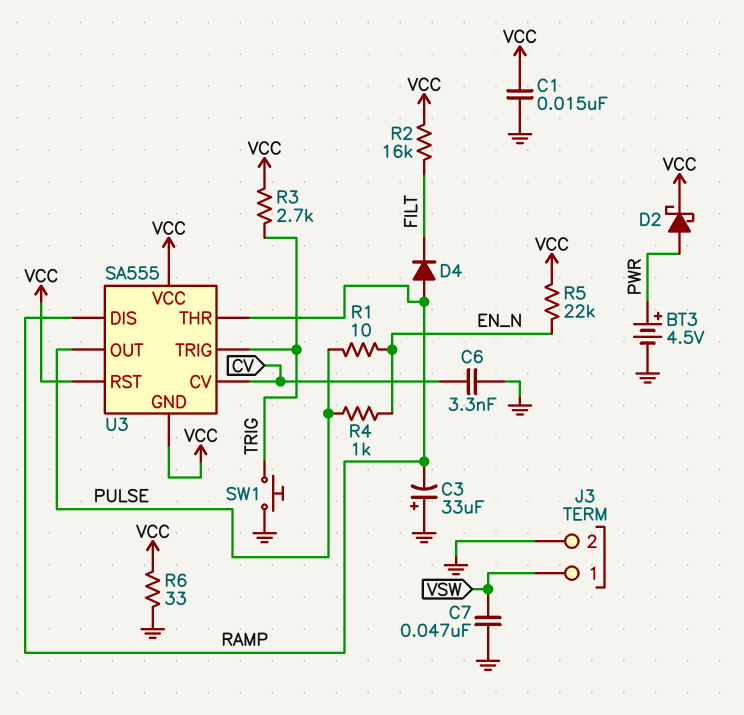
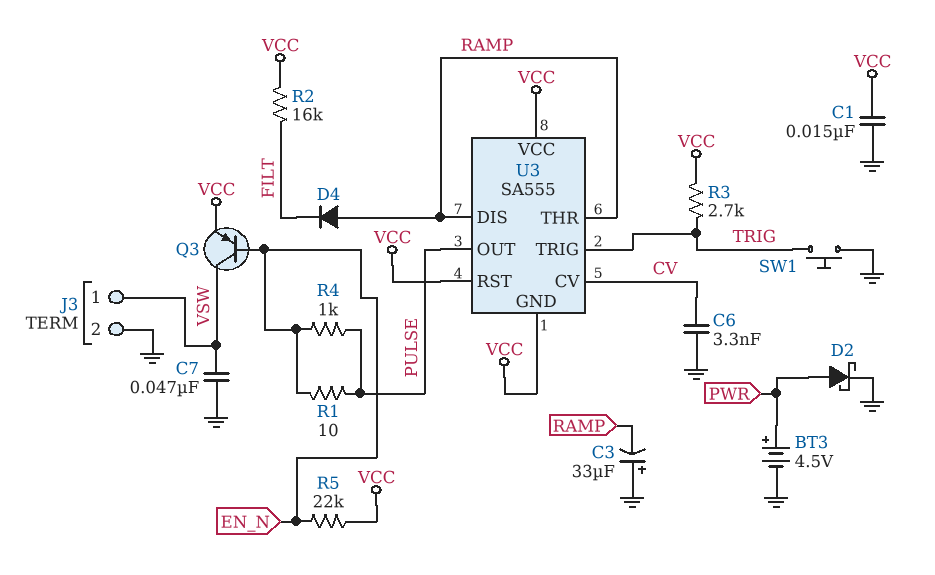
D2: schottky (A PWR, K VCC) -> schottky (A PWR, K GND)
Q3: none -> PNP (B EN_N, C VSW, E VCC)
R6: 33 (GND, VCC) -> none

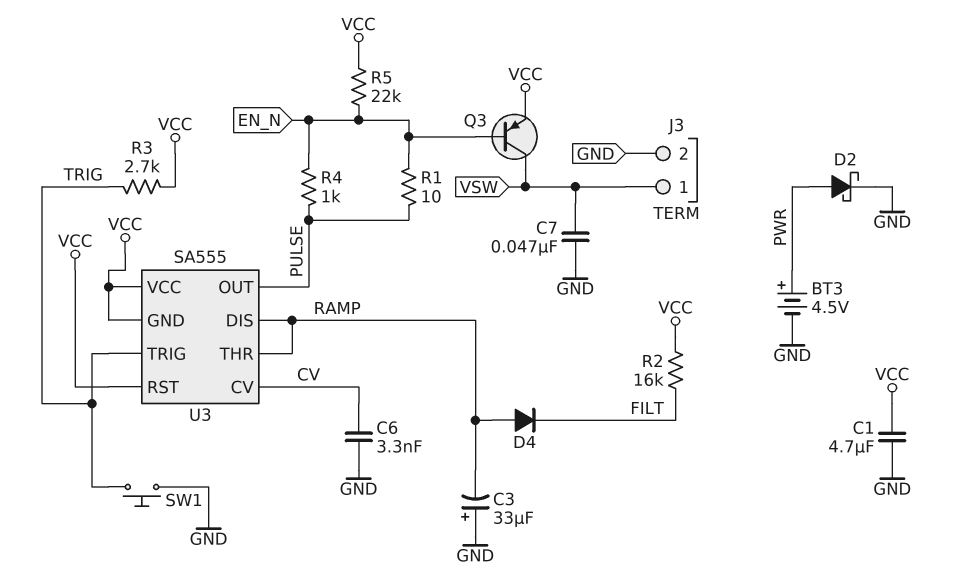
C1: 15nF (GND, VCC) -> 4.7uF (GND, VCC)

